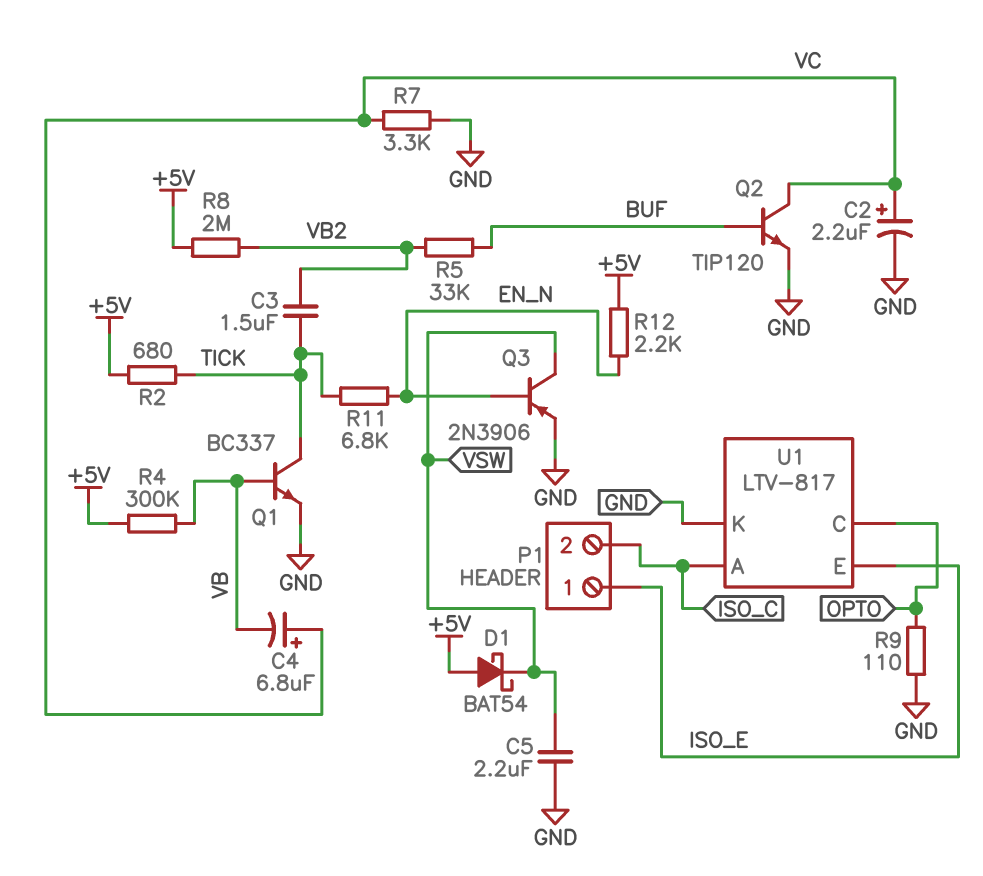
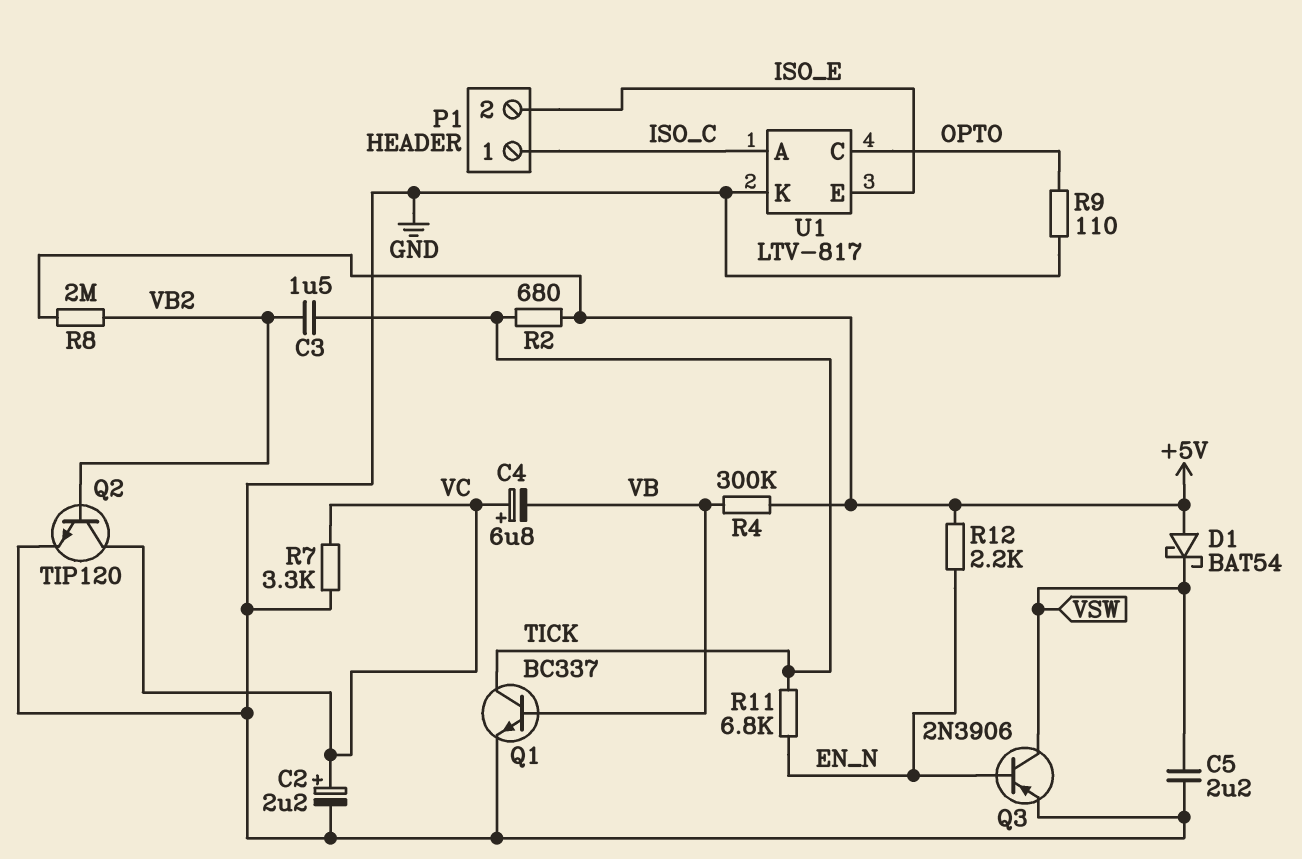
P1 pin 1: ISO_E -> ISO_C
P1 pin 2: ISO_C -> ISO_E
Q2: NPN TIP120 (B BUF, C VC, E GND) -> NPN TIP120 (B VB2, C VC, E GND)
R5: 33k (BUF, VB2) -> none

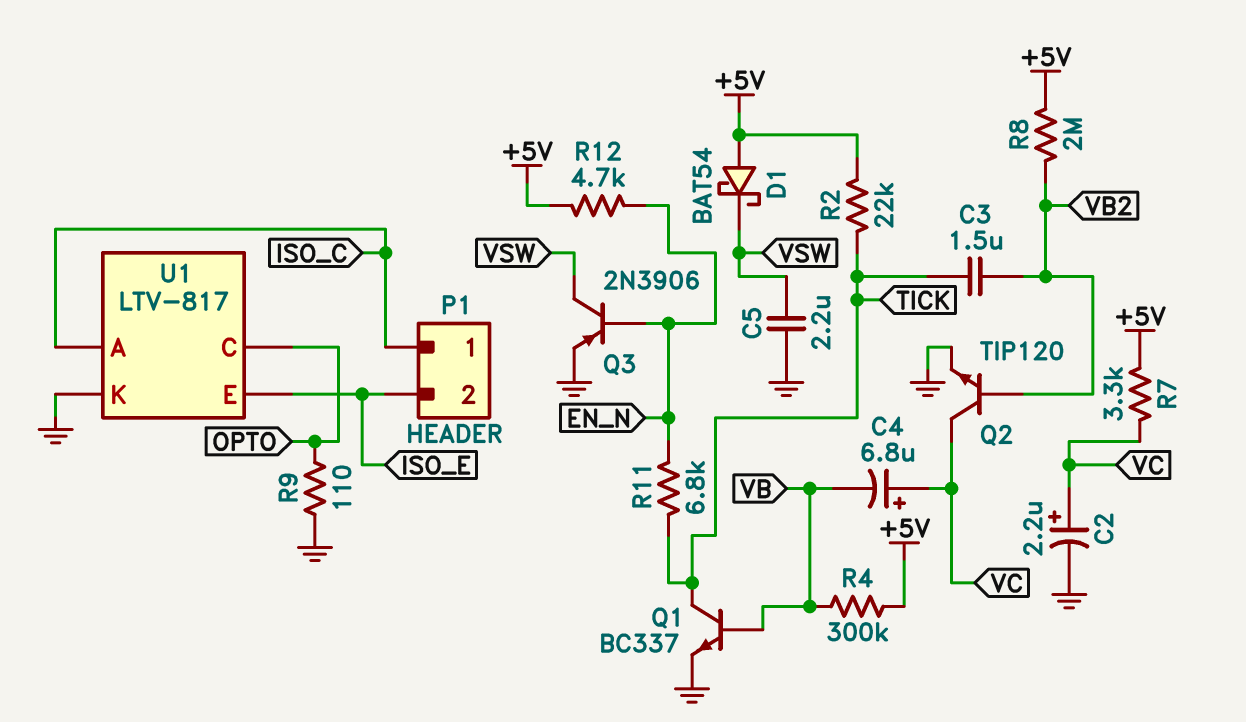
R2: 680 (+5V, TICK) -> 22k (+5V, TICK)
R7: 3.3k (GND, VC) -> 3.3k (+5V, VC)
R12: 2.2k (+5V, EN_N) -> 4.7k (+5V, EN_N)

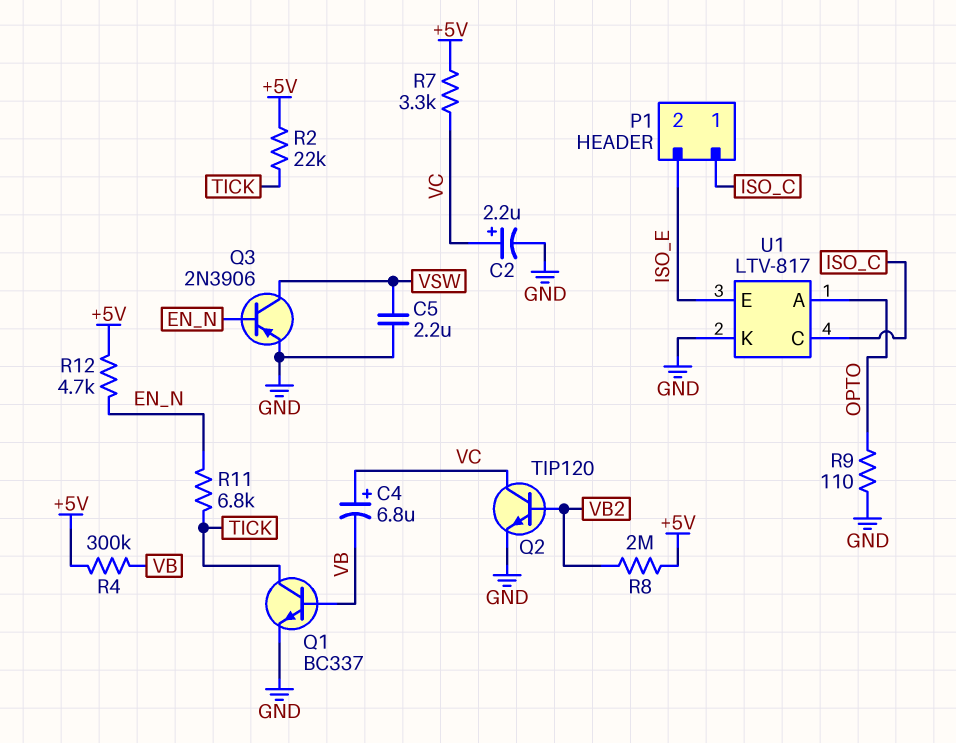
C3: 1.5uF (TICK, VB2) -> none
D1: schottky BAT54 (A +5V, K VSW) -> none
U1 pin A: ISO_C -> OPTO
U1 pin C: OPTO -> ISO_C

